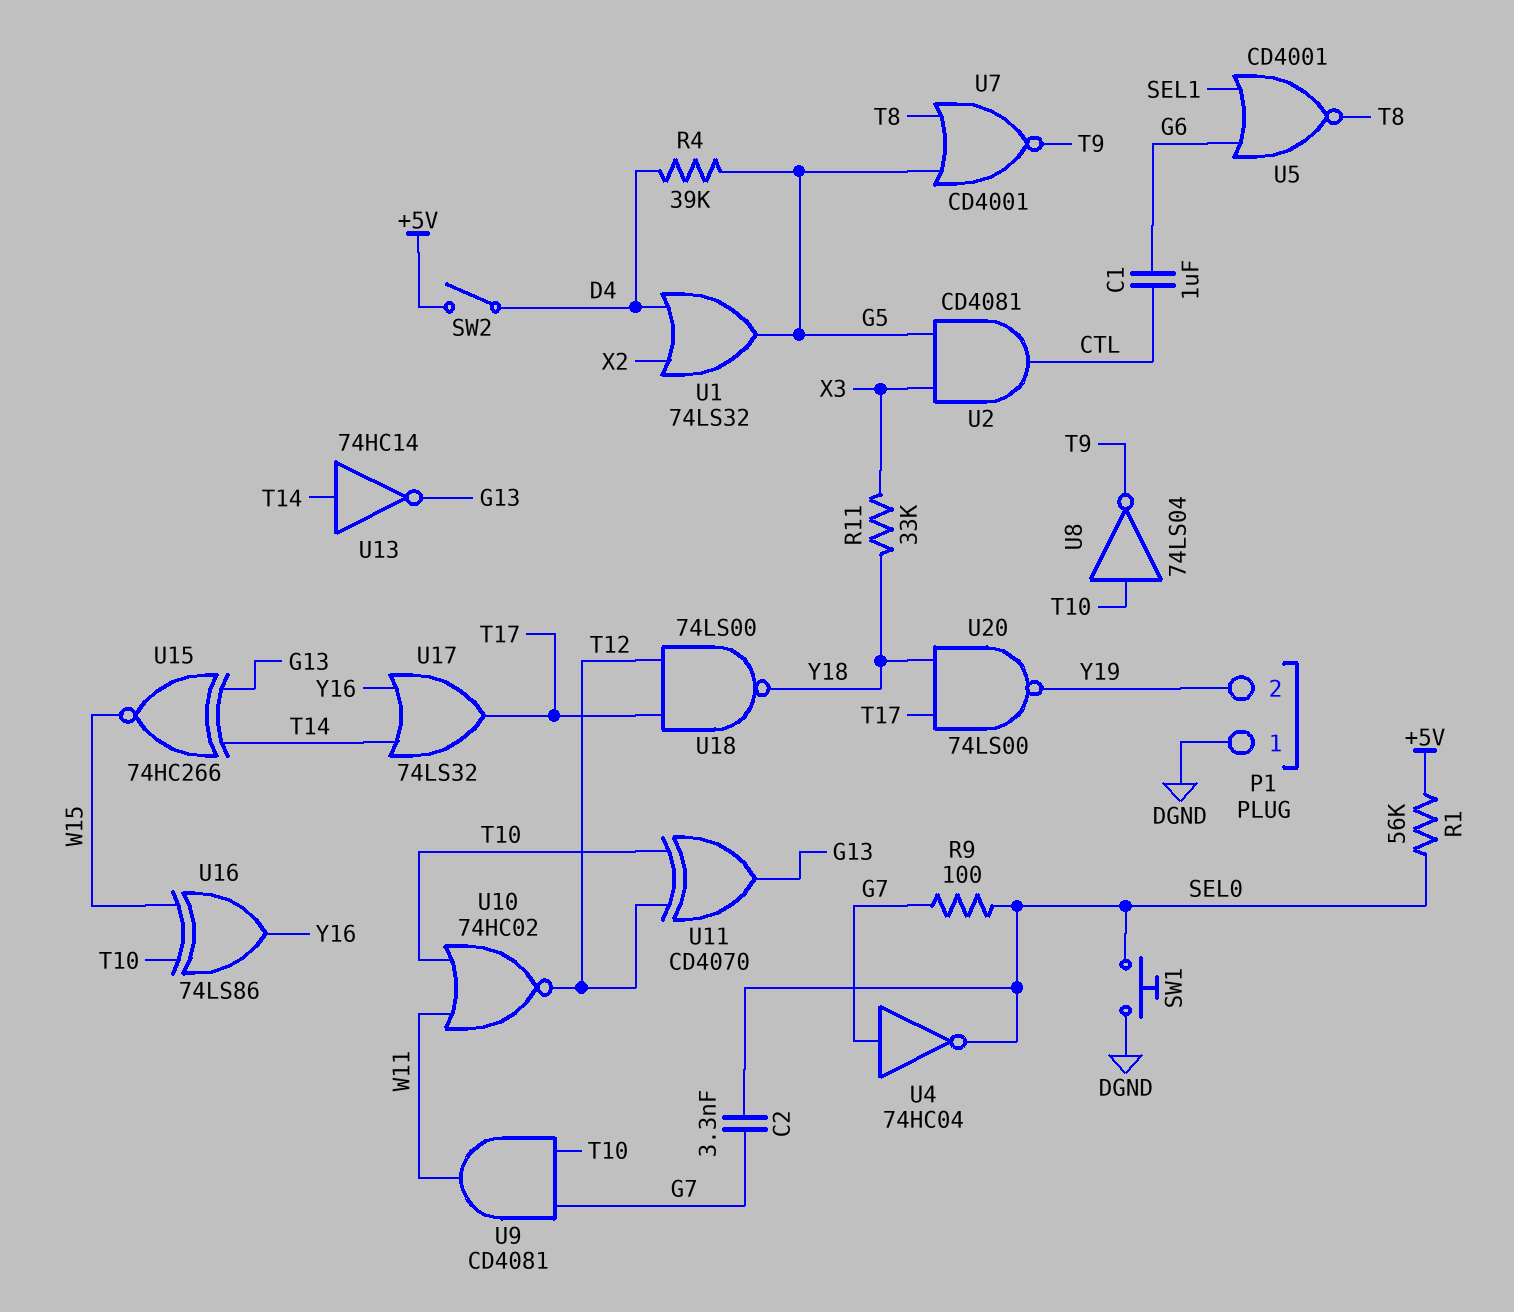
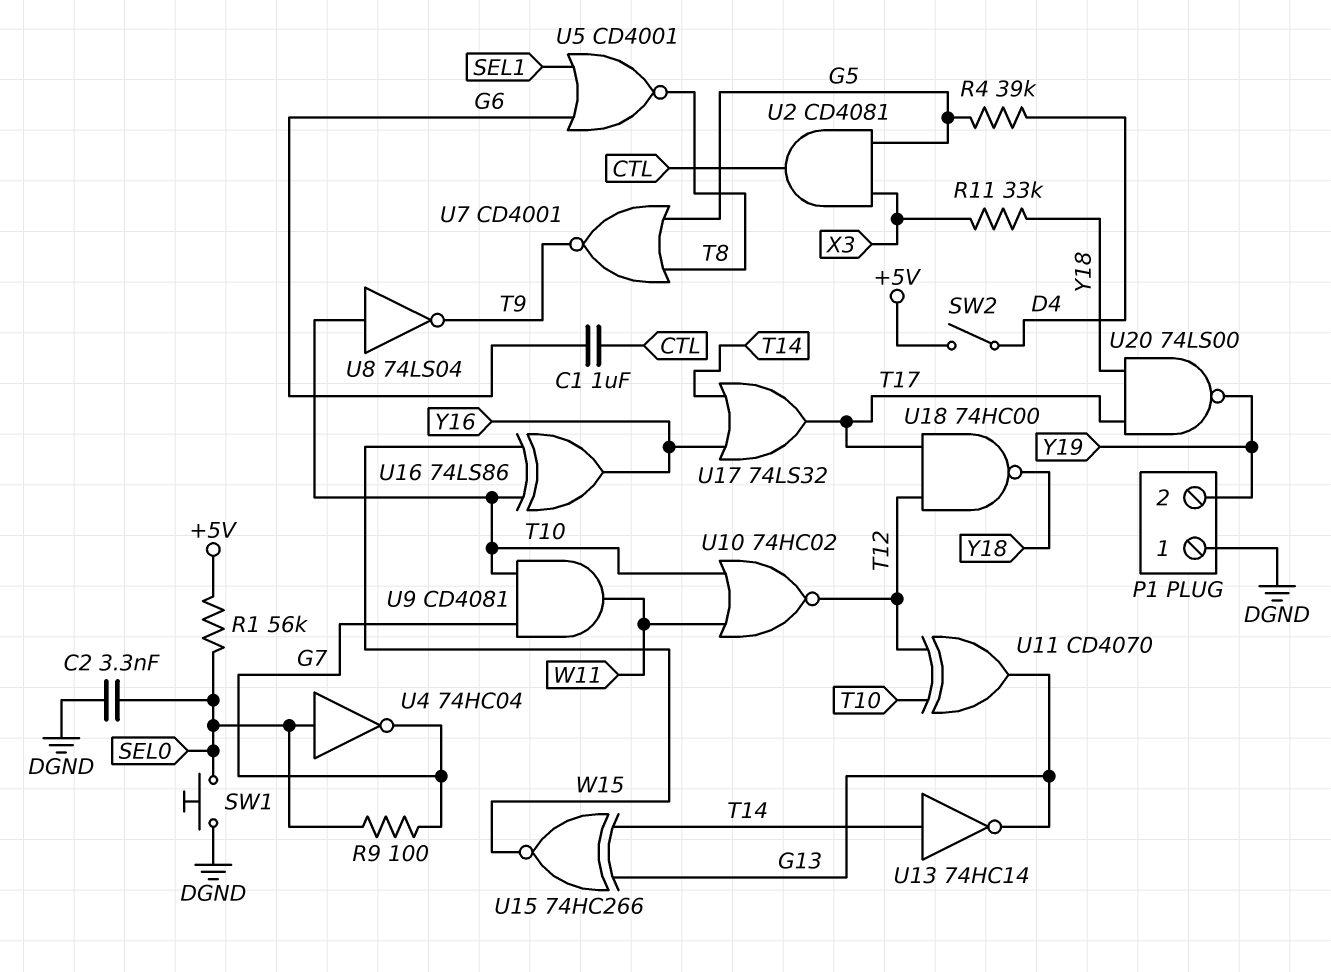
C2: 3.3nF (G7, SEL0) -> 3.3nF (DGND, SEL0)
U1: OR 74LS32 (in D4, in X2, out G5) -> none
U4: NOT 74HC04 (in G7, out SEL0) -> NOT 74HC04 (in SEL0, out G7)
U18: NAND 74LS00 (in T12, in T17, out Y18) -> NAND 74HC00 (in T12, in T17, out Y18)

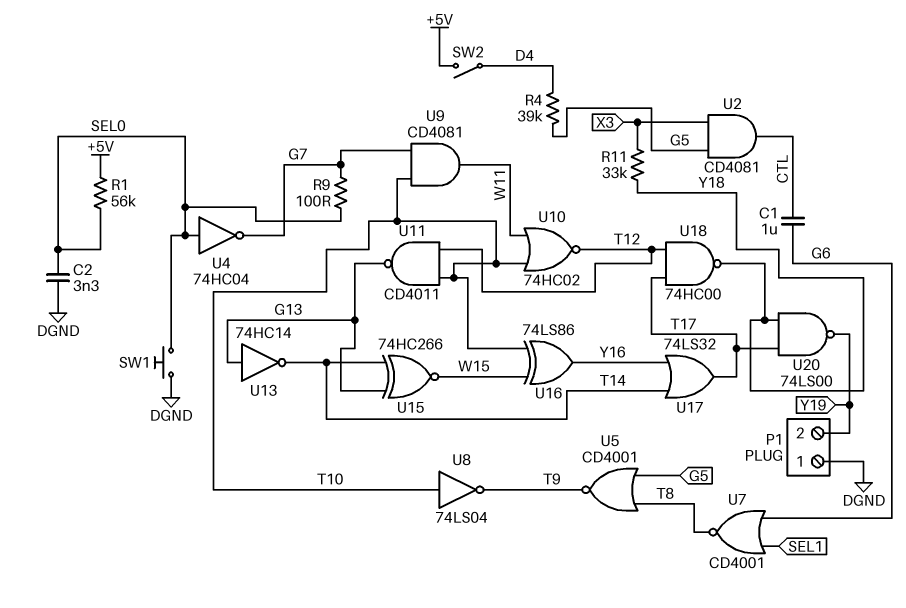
U5: NOR CD4001 (in G6, in SEL1, out T8) -> NOR CD4001 (in G5, in T8, out T9)
U7: NOR CD4001 (in G5, in T8, out T9) -> NOR CD4001 (in G6, in SEL1, out T8)
U11: XOR CD4070 (in T10, in T12, out G13) -> NAND CD4011 (in T10, in T12, out G13)
U13: NOT 74HC14 (in T14, out G13) -> NOT 74HC14 (in G13, out T14)

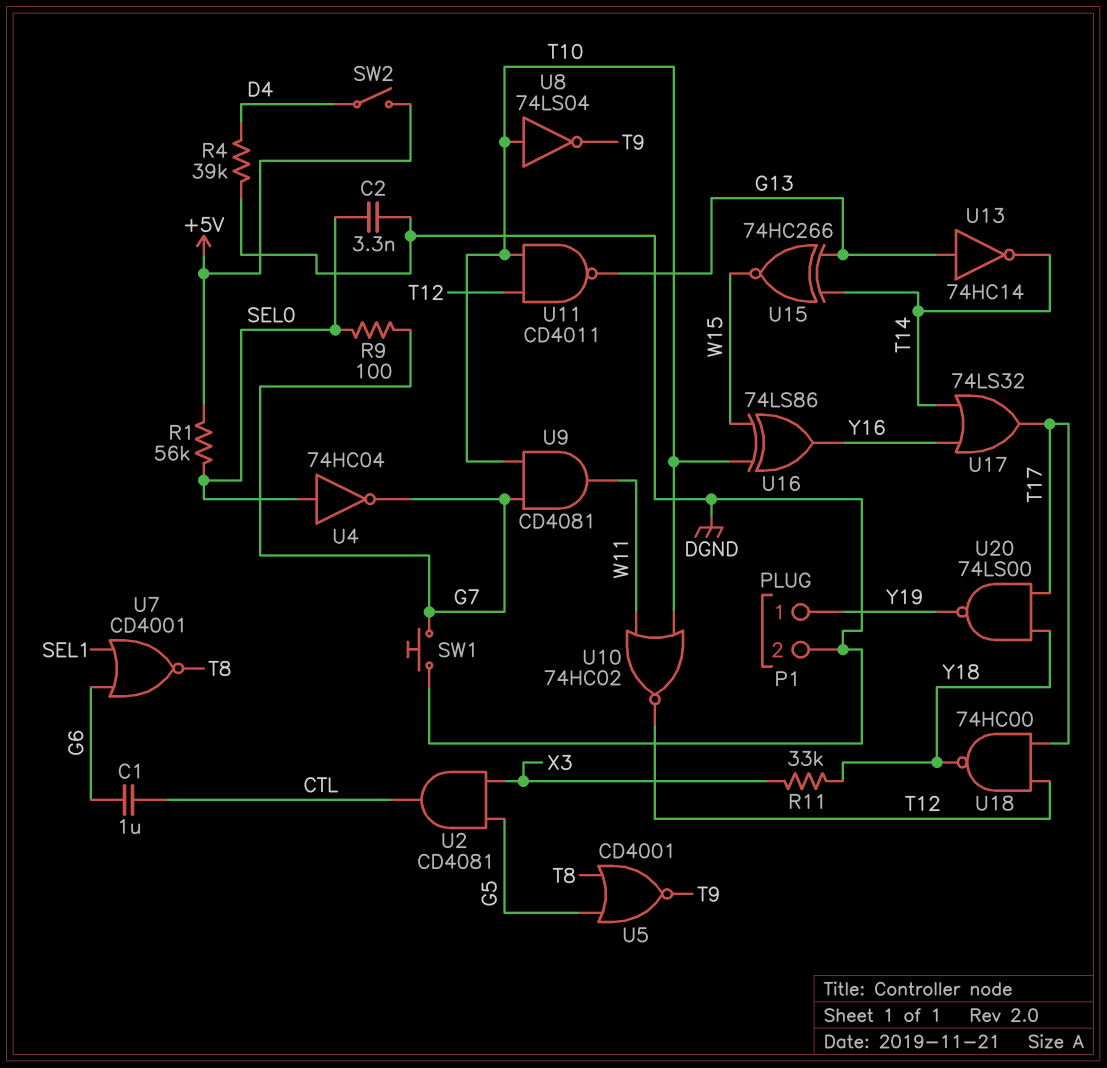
P1 pin 1: DGND -> Y19
P1 pin 2: Y19 -> DGND
R4: 39k (D4, G5) -> 39k (D4, DGND)
SW1: button (DGND, SEL0) -> button (DGND, G7)

